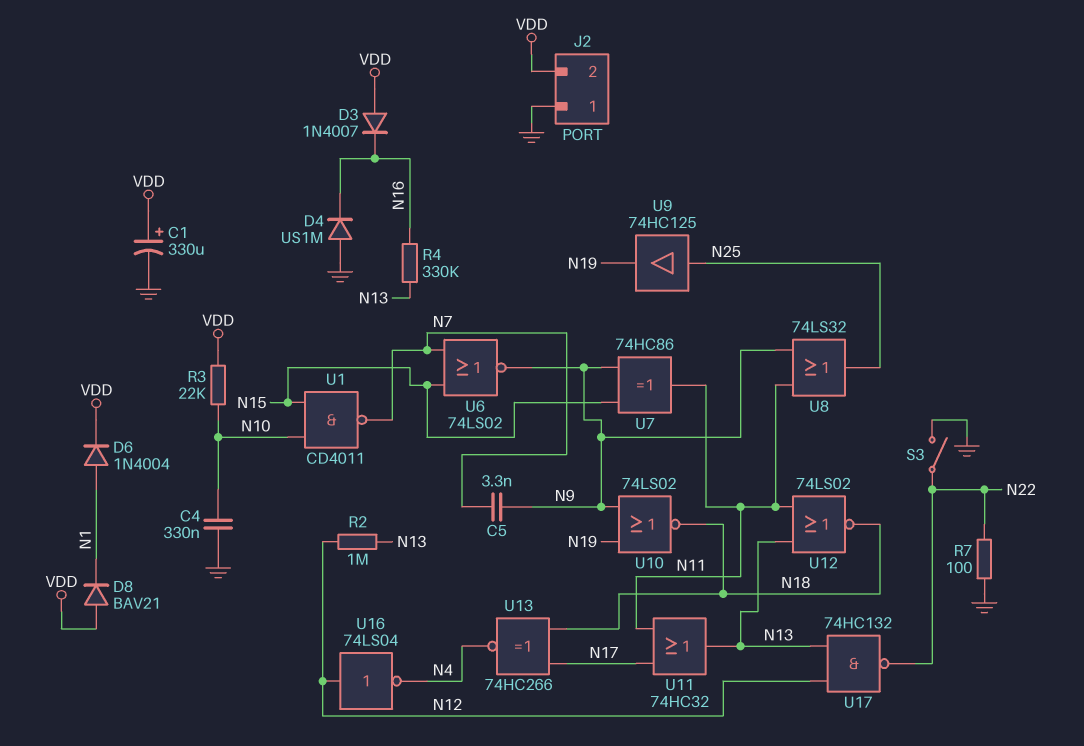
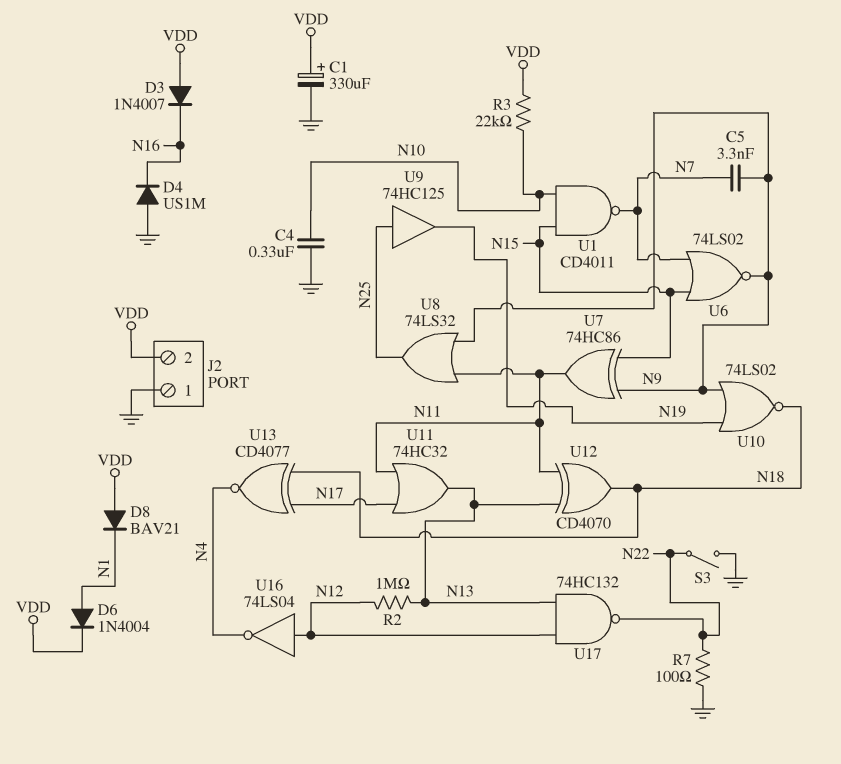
R4: 330k (N13, N16) -> none
U12: NOR 74LS02 (in N11, in N13, out N18) -> XOR CD4070 (in N11, in N13, out N18)
U13: XNOR 74HC266 (in N17, in N18, out N4) -> XNOR CD4077 (in N17, in N18, out N4)

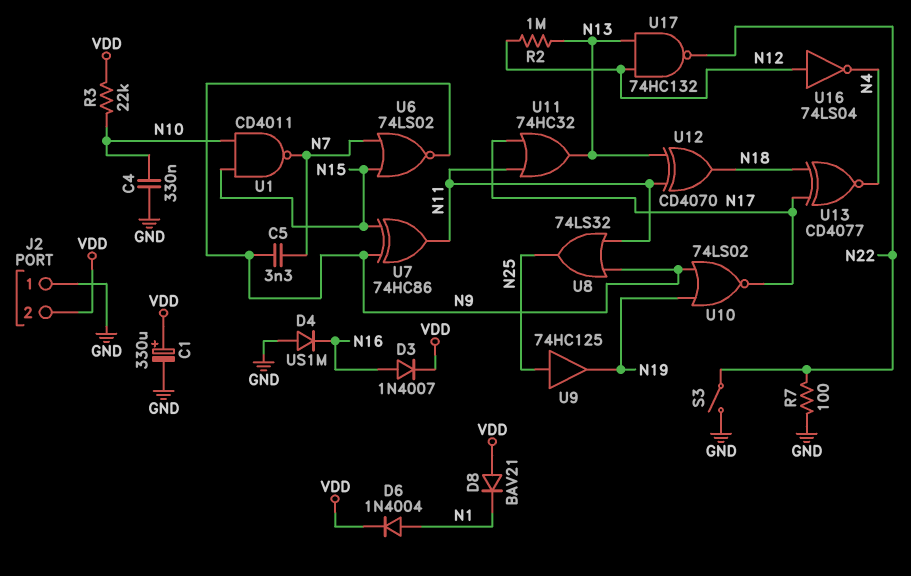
D3: diode 1N4007 (A VDD, K N16) -> diode 1N4007 (A N16, K VDD)
U10: NOR 74LS02 (in N9, in N19, out N18) -> NOR 74LS02 (in N9, in N19, out N17)

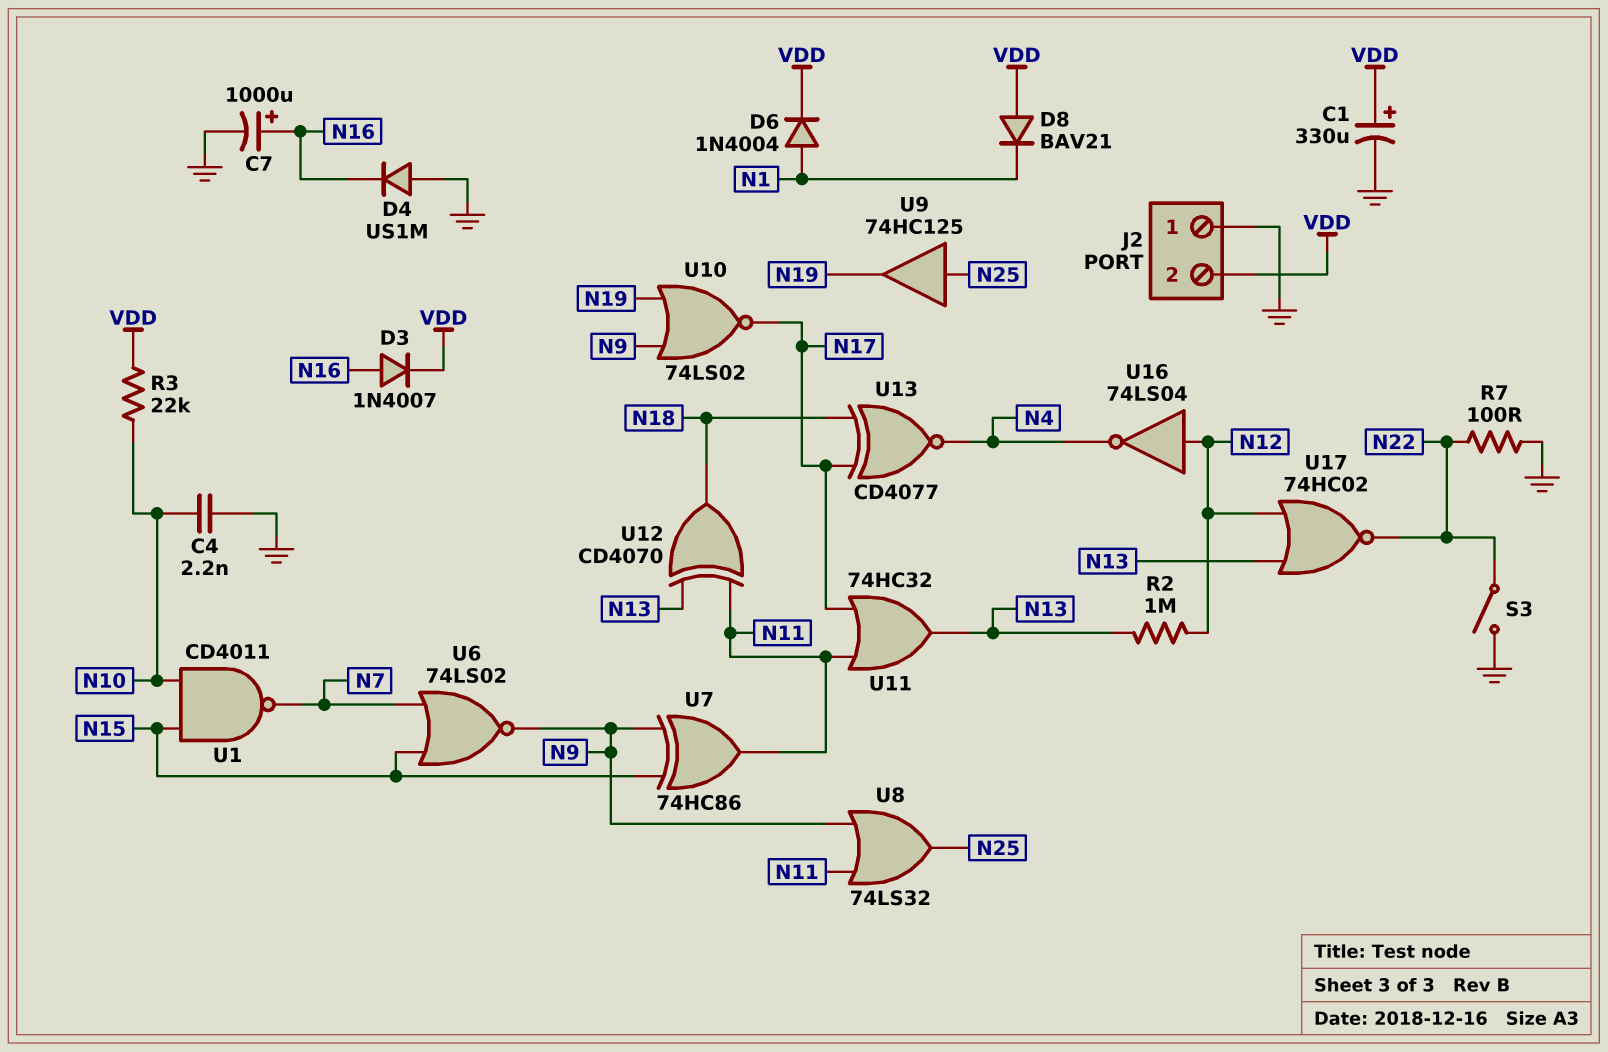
C4: 330nF (GND, N10) -> 2.2nF (GND, N10)
C5: 3.3nF (N7, N9) -> none
C7: none -> 1000uF (plus N16, minus GND)
U17: NAND 74HC132 (in N12, in N13, out N22) -> NOR 74HC02 (in N12, in N13, out N22)

